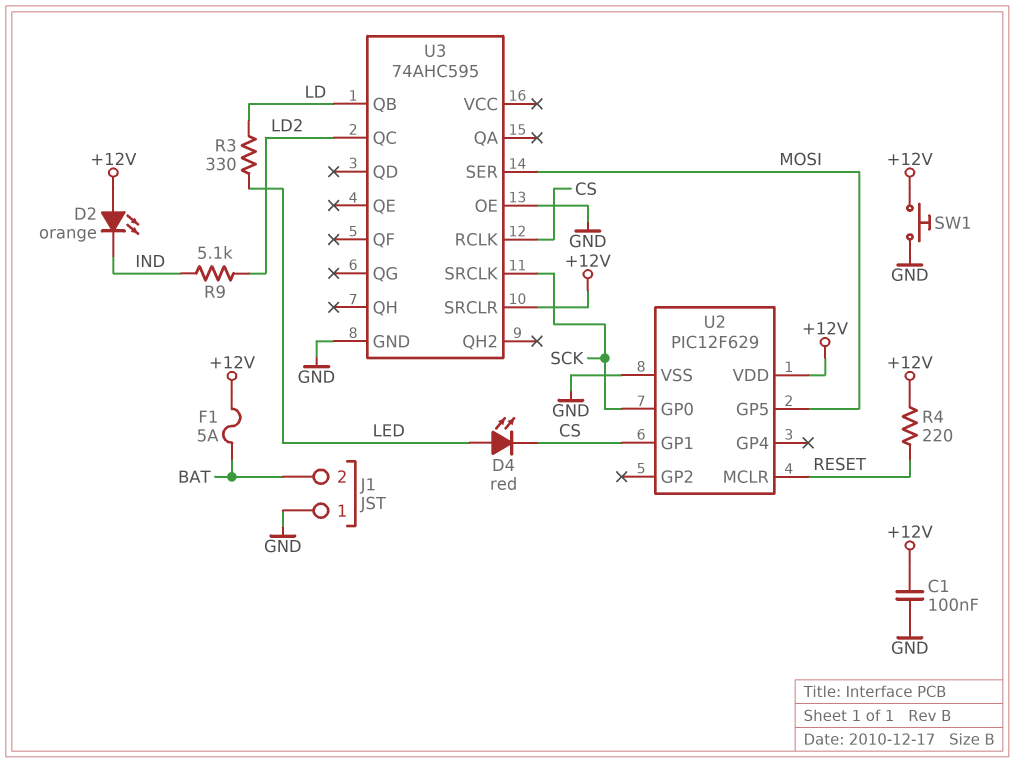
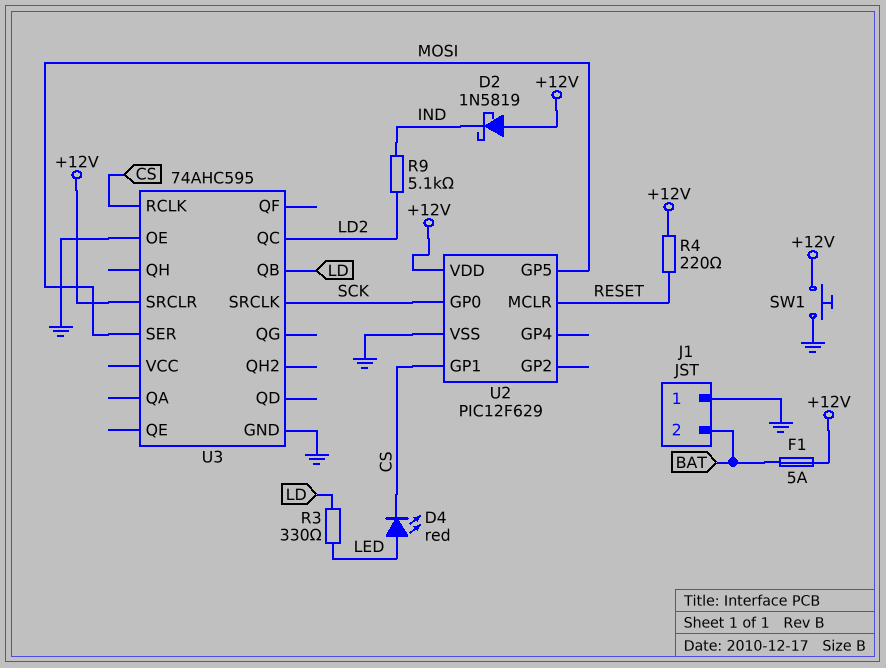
C1: 100nF (+12V, GND) -> none
D2: LED orange (A +12V, K IND) -> schottky 1N5819 (A +12V, K IND)

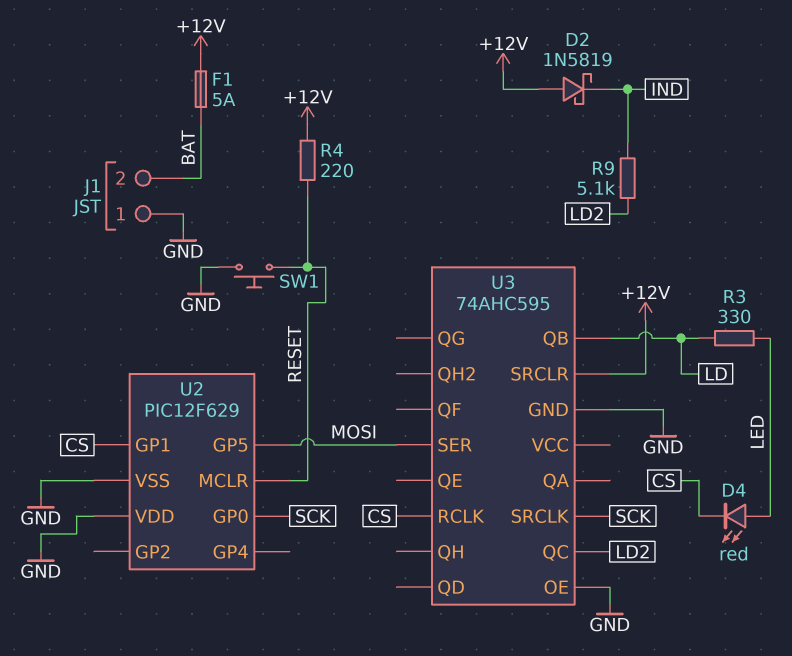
SW1: button (+12V, GND) -> button (GND, RESET)
U2 pin VDD: +12V -> GND

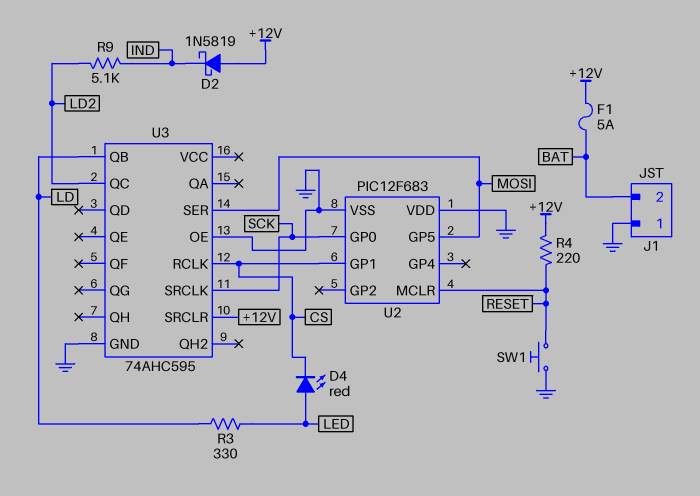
U2: PIC12F629 -> PIC12F683

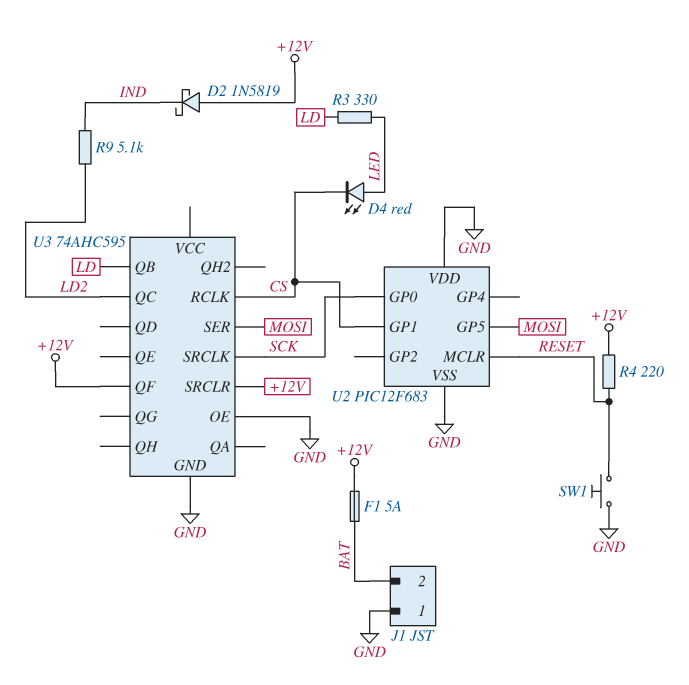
U3 pin QF: none -> +12V

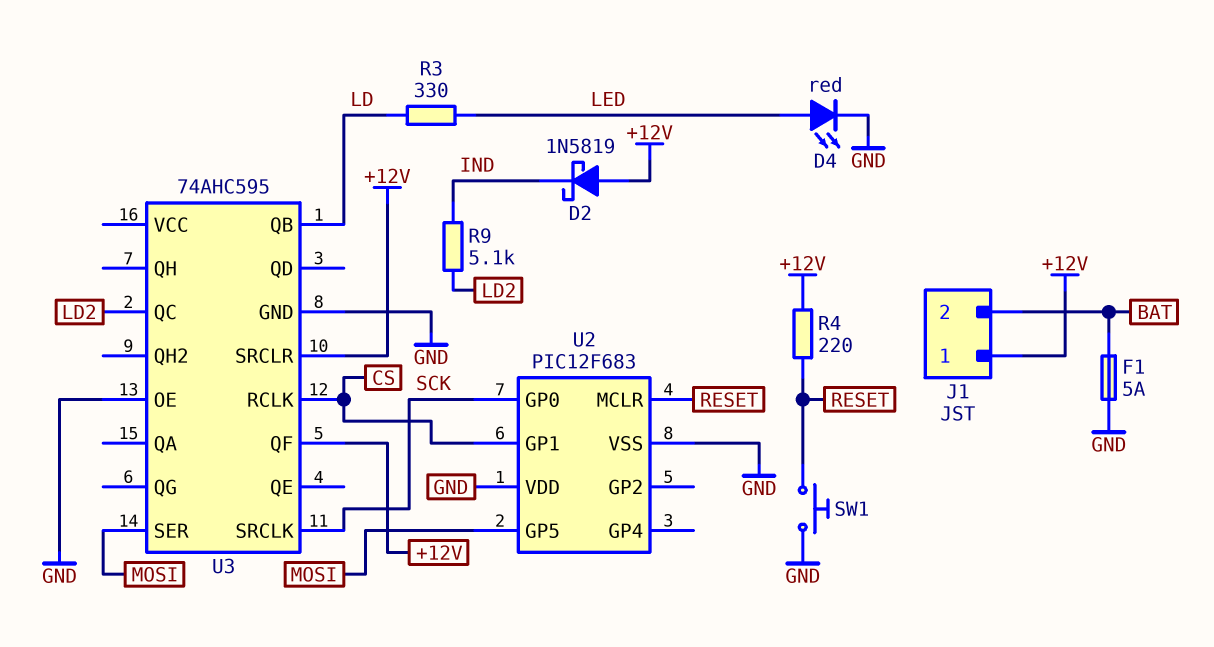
D4: LED red (A LED, K CS) -> LED red (A LED, K GND)
F1: 5A (+12V, BAT) -> 5A (BAT, GND)
J1 pin 1: GND -> +12V

